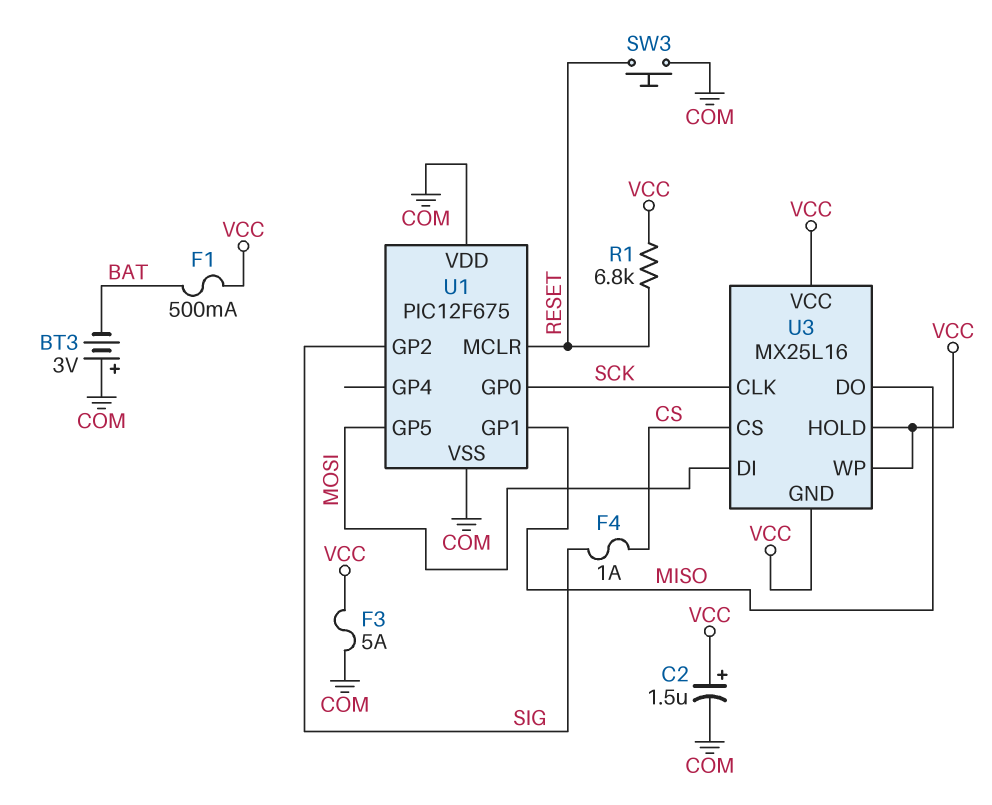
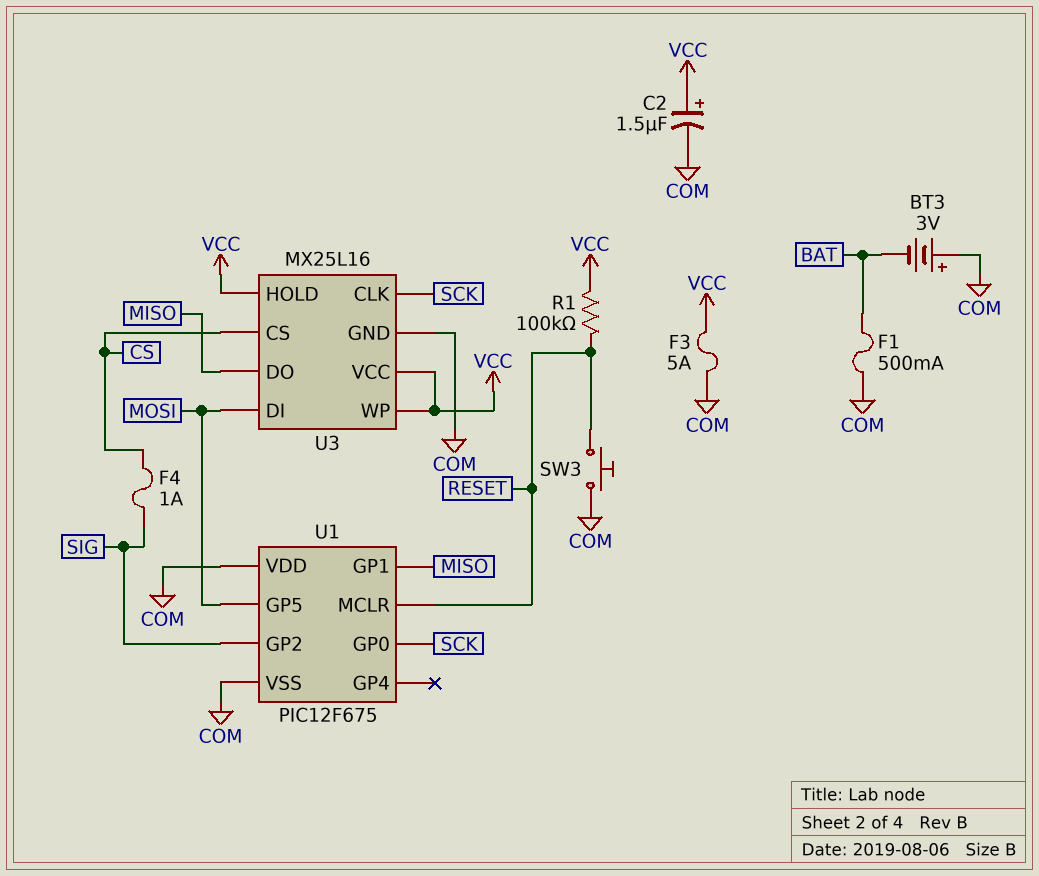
F1: 500mA (BAT, VCC) -> 500mA (BAT, COM)
R1: 6.8k (RESET, VCC) -> 100k (RESET, VCC)
U3 pin GND: VCC -> COM

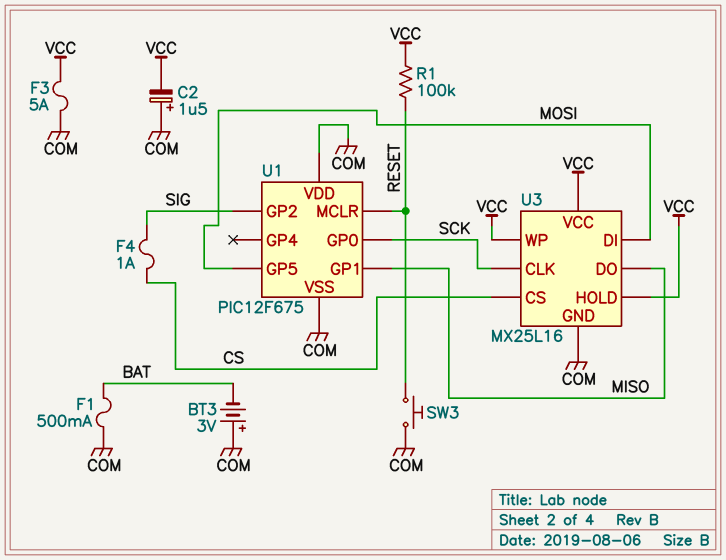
C2: 1.5uF (plus VCC, minus COM) -> 1.5uF (plus COM, minus VCC)

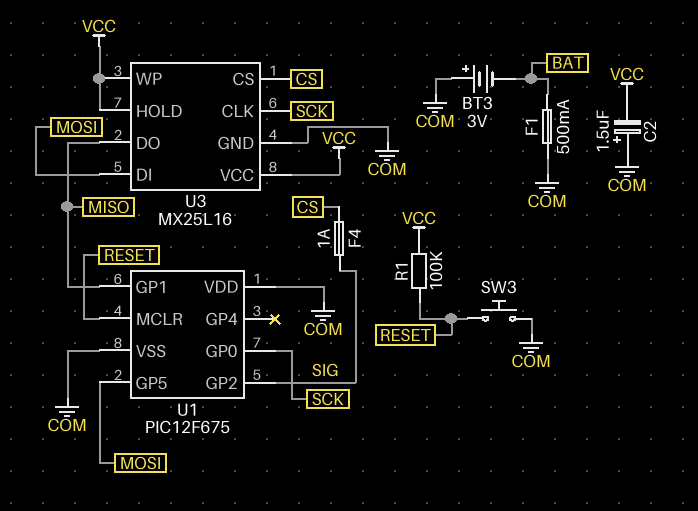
F3: 5A (COM, VCC) -> none

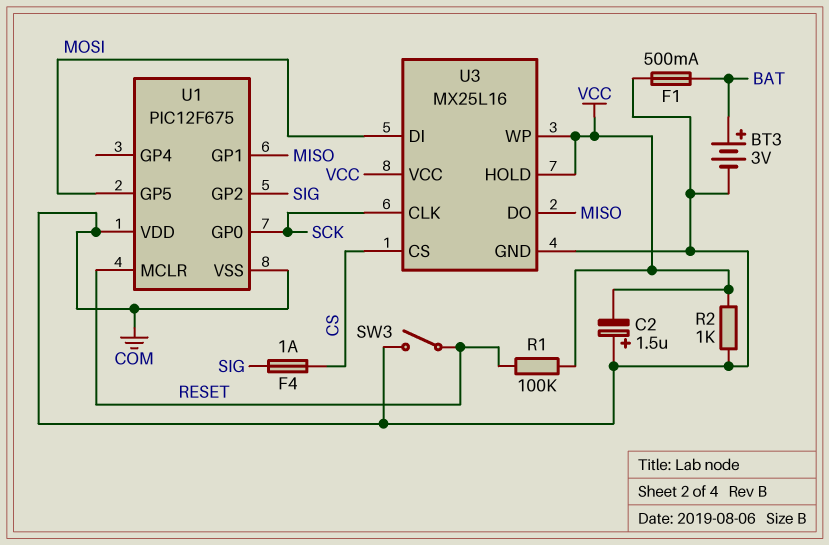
BT3: 3V (plus COM, minus BAT) -> 3V (plus BAT, minus COM)
R2: none -> 1k (COM, VCC)
SW3: button (COM, RESET) -> switch (COM, RESET)

